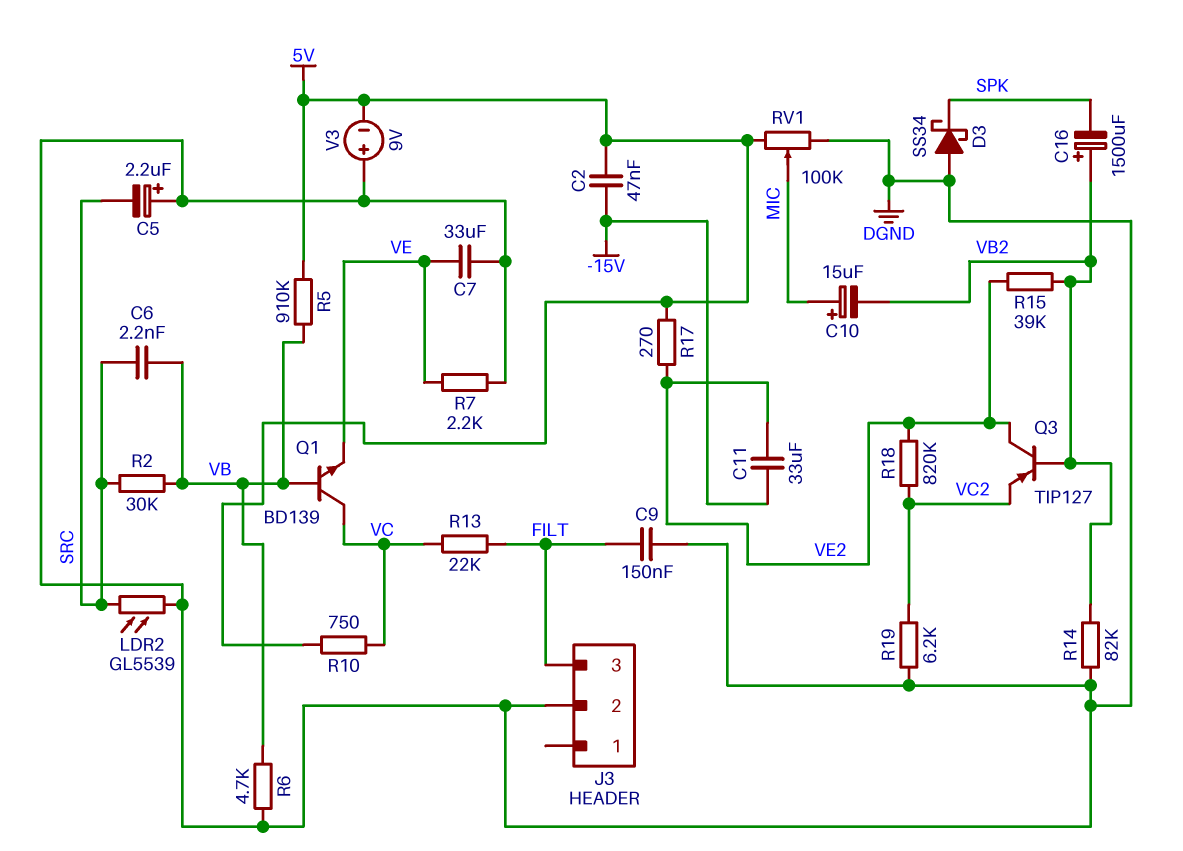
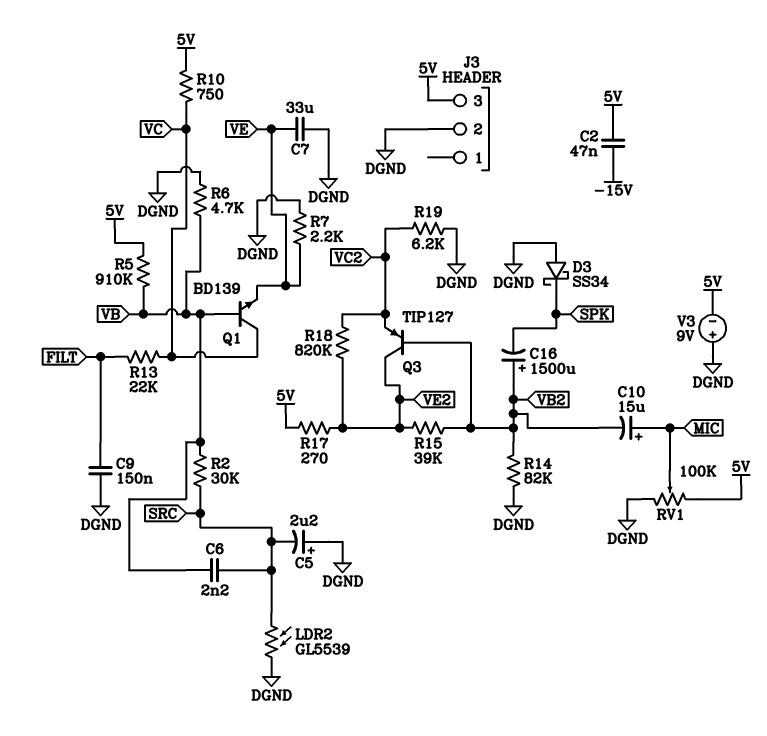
C11: 33uF (-15V, VE2) -> none
J3 pin 3: FILT -> 5V

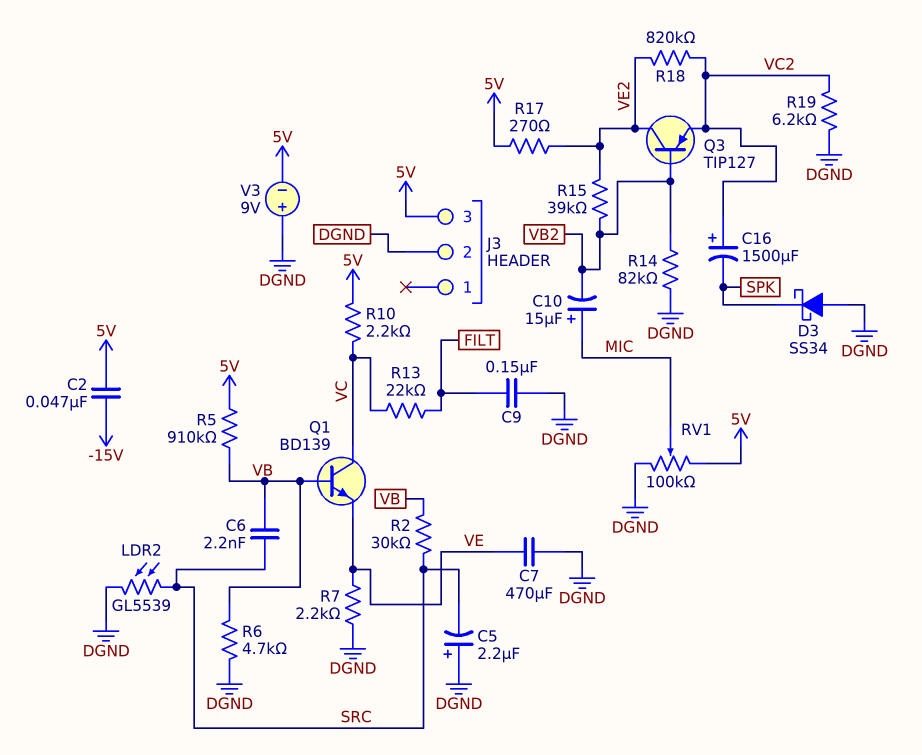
C7: 33uF (DGND, VE) -> 470uF (DGND, VE)
C16: 1500uF (plus VB2, minus SPK) -> 1500uF (plus VC2, minus SPK)
R10: 750 (5V, VC) -> 2.2k (5V, VC)

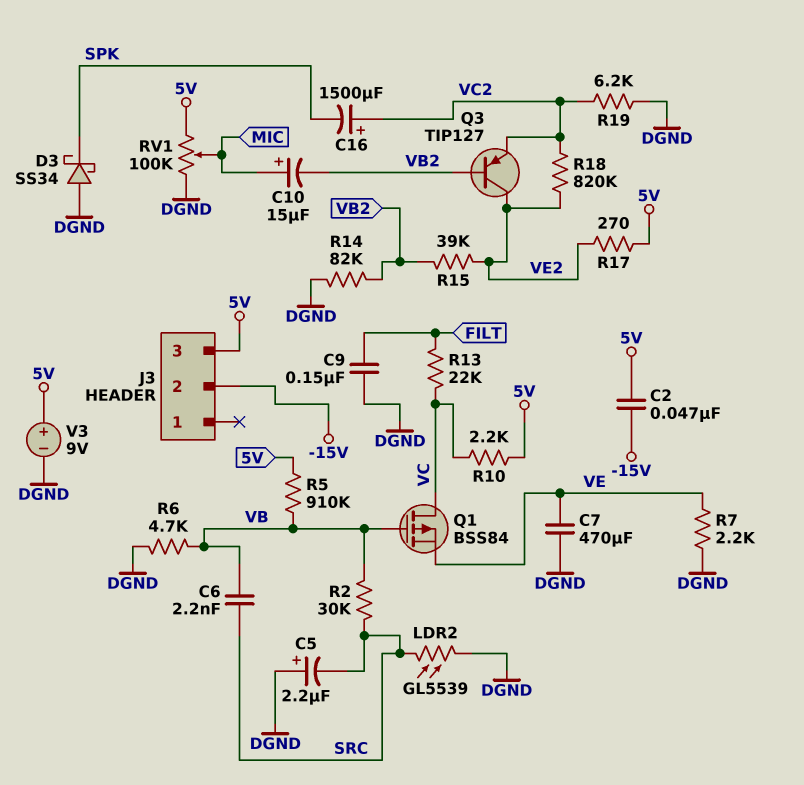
J3 pin 2: DGND -> -15V
Q1: NPN BD139 (B VB, C VC, E VE) -> PMOS BSS84 (G VB, D VC, S VE)
V3: 9V (plus DGND, minus 5V) -> 9V (plus 5V, minus DGND)

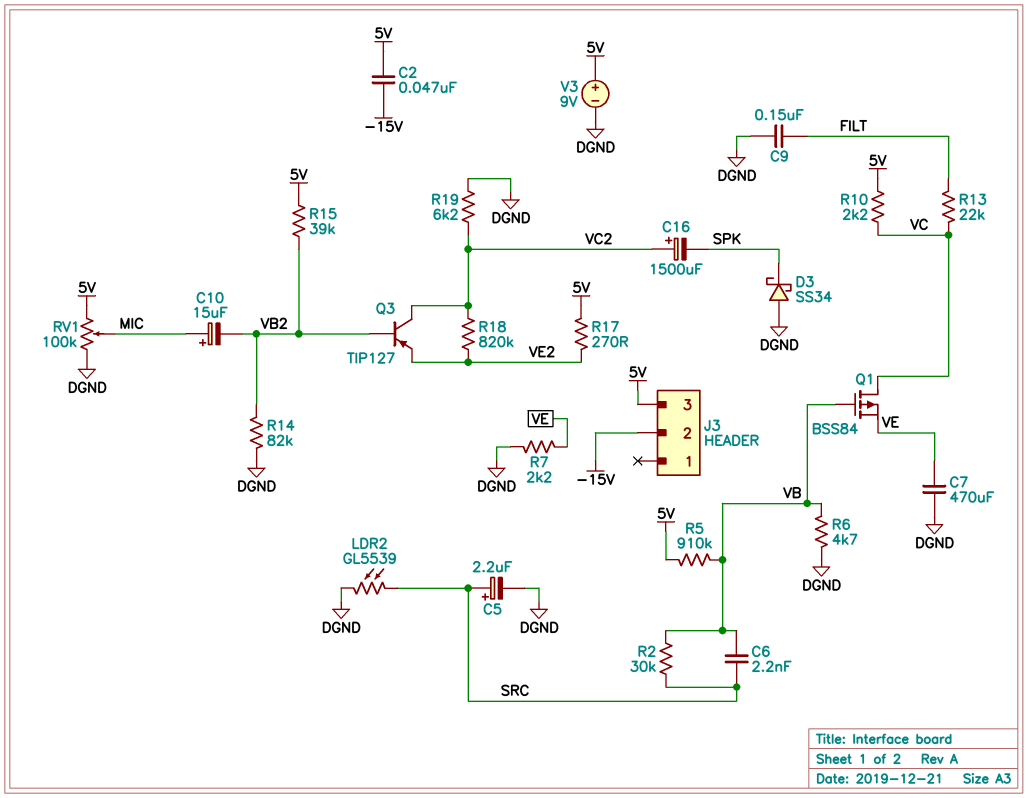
C5: 2.2uF (plus DGND, minus SRC) -> 2.2uF (plus SRC, minus DGND)
Q3: PNP TIP127 (B VB2, C VE2, E VC2) -> PNP TIP127 (B VB2, C VC2, E VE2)
R15: 39k (VB2, VE2) -> 39k (5V, VB2)

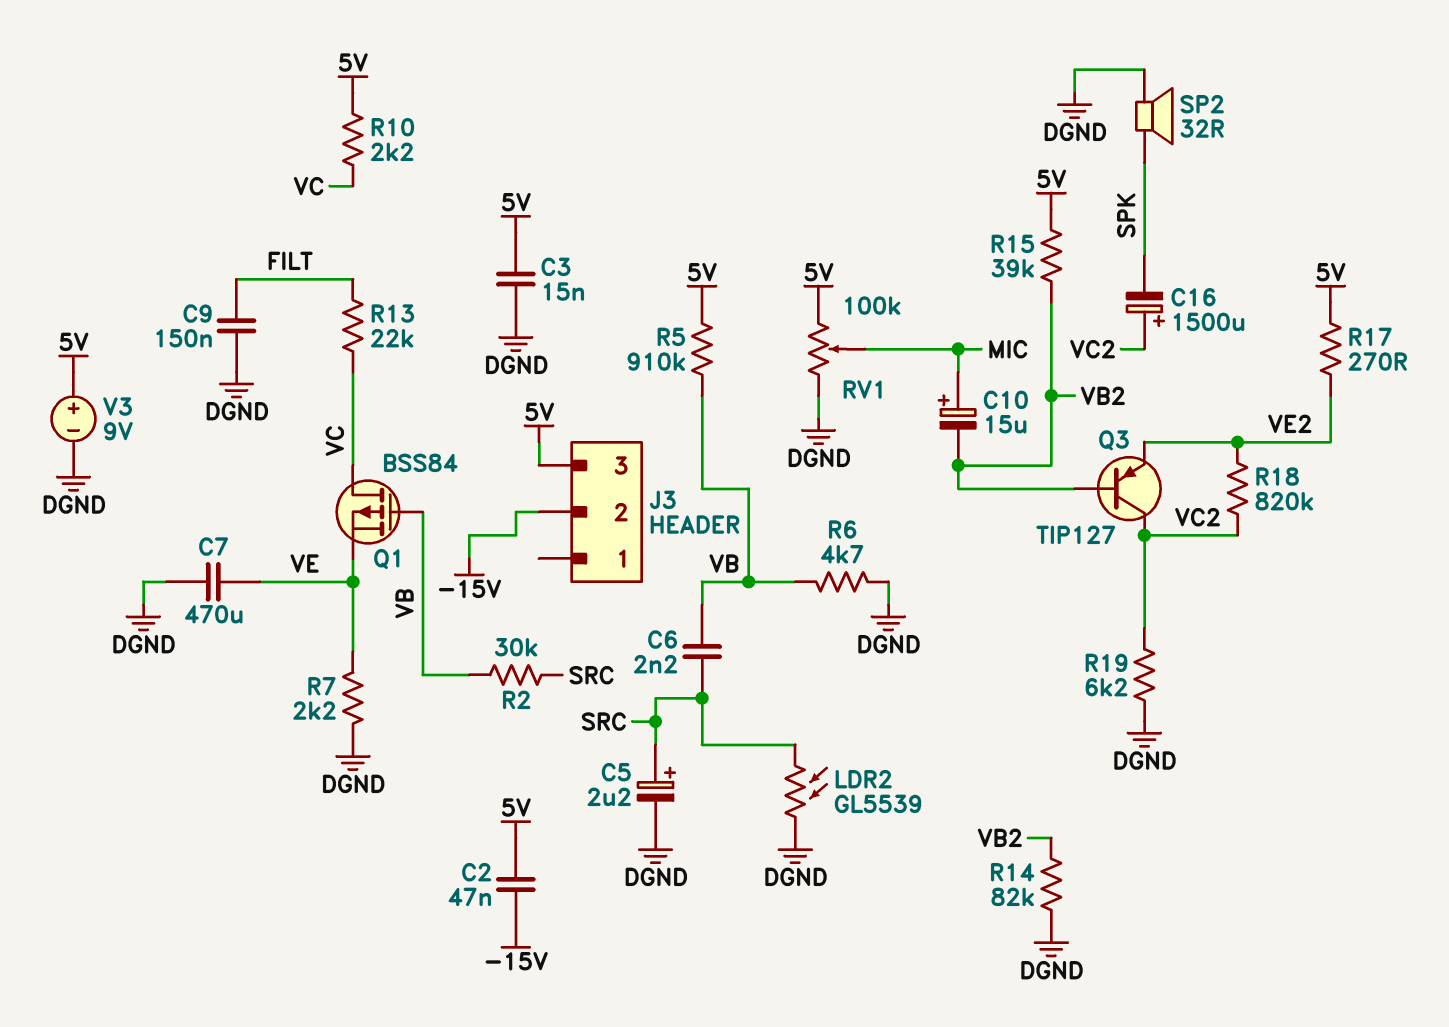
C3: none -> 15nF (5V, DGND)
D3: schottky SS34 (A DGND, K SPK) -> none
SP2: none -> speaker 32R (DGND, SPK)

